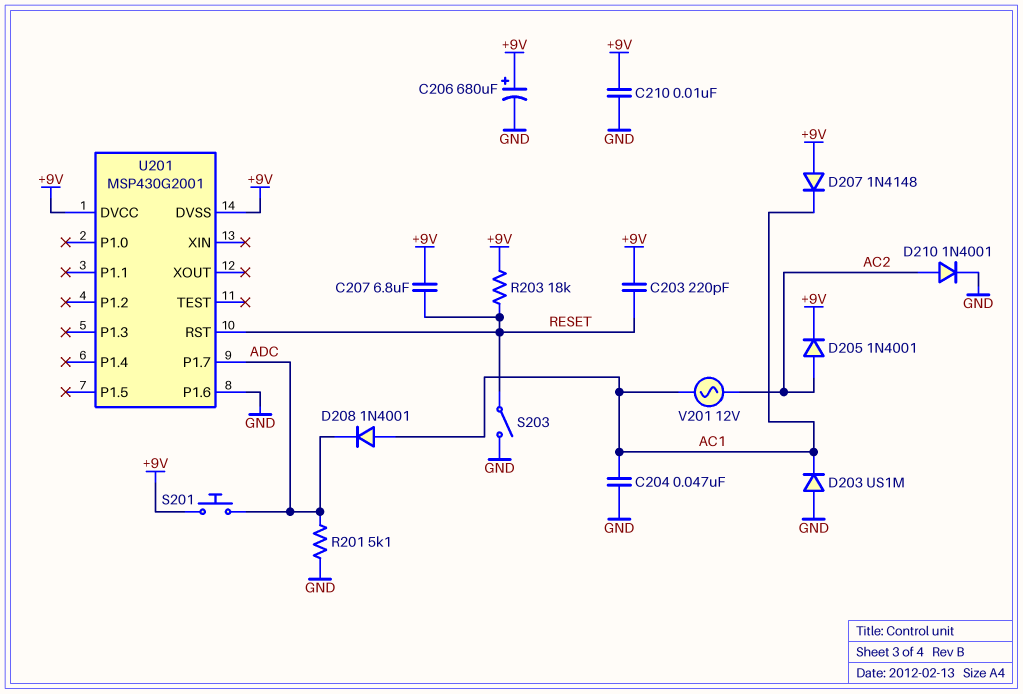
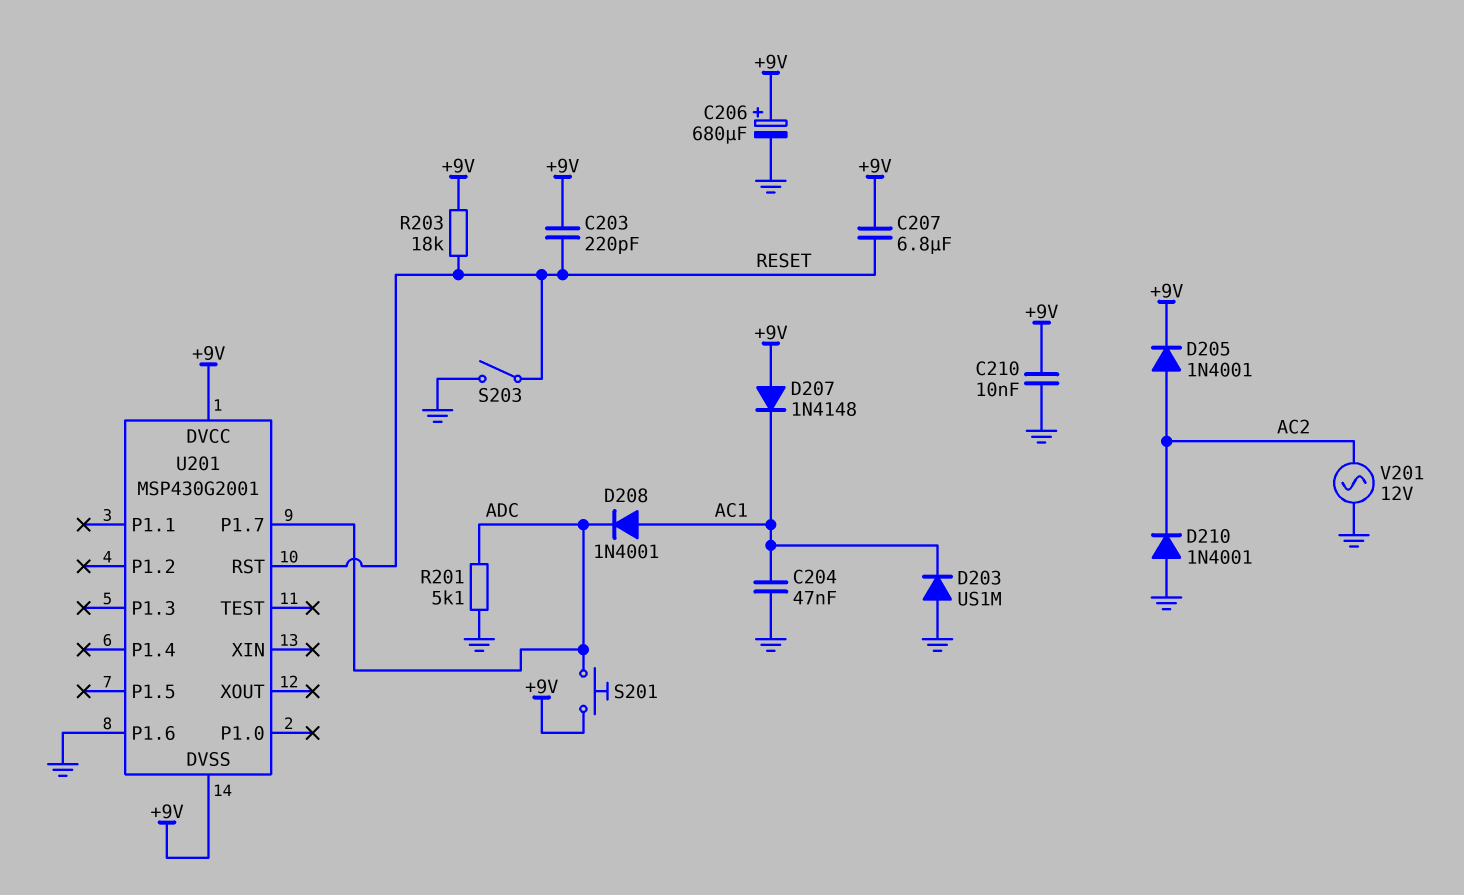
D210: diode 1N4001 (A AC2, K GND) -> diode 1N4001 (A GND, K AC2)
V201: AC 12V (AC1, AC2) -> AC 12V (AC2, GND)

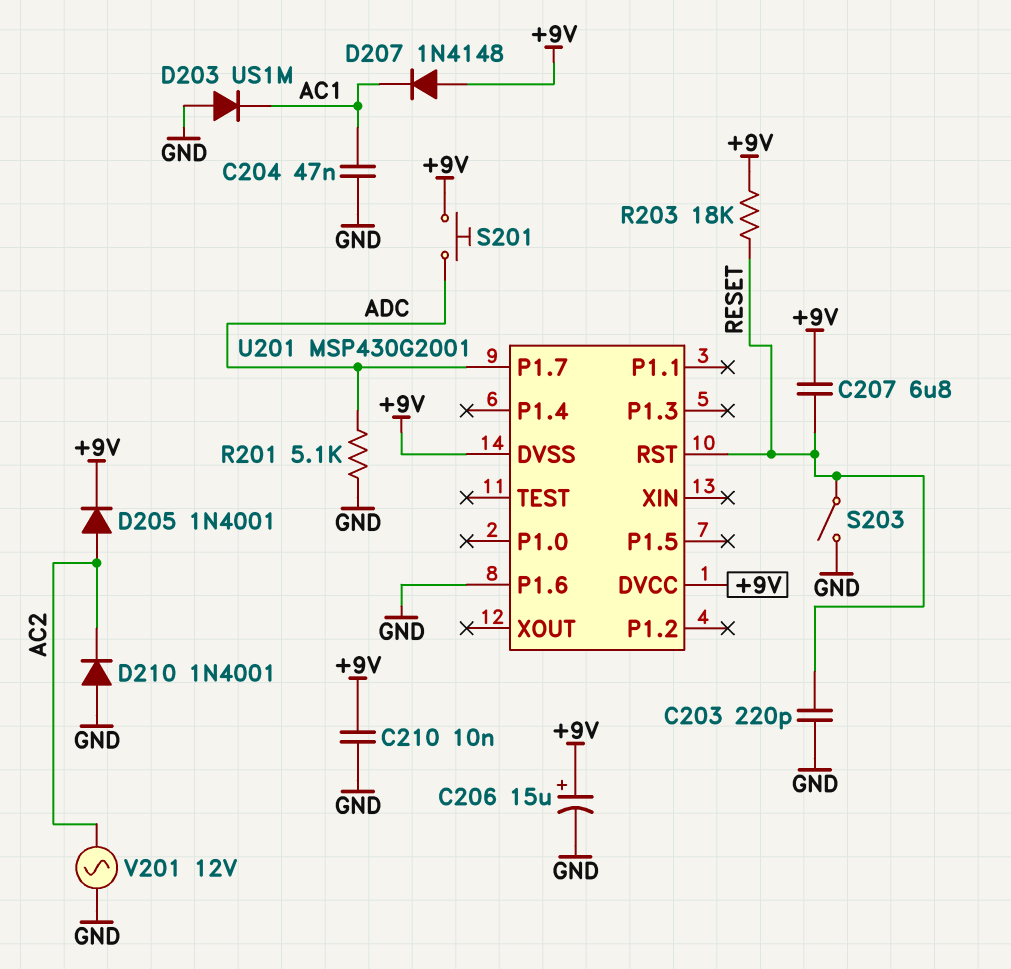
C203: 220pF (+9V, RESET) -> 220pF (GND, RESET)
C206: 680uF (plus +9V, minus GND) -> 15uF (plus +9V, minus GND)
D208: diode 1N4001 (A AC1, K ADC) -> none

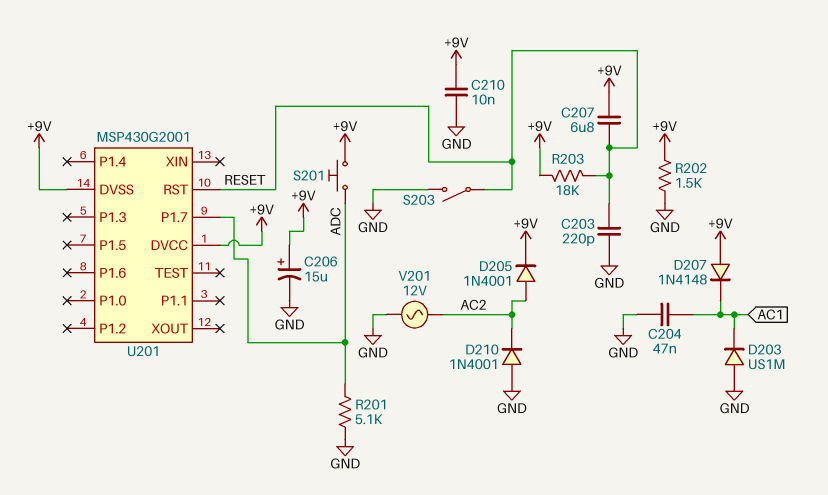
R202: none -> 1.5k (+9V, GND)
U201 pin P1.6: GND -> none

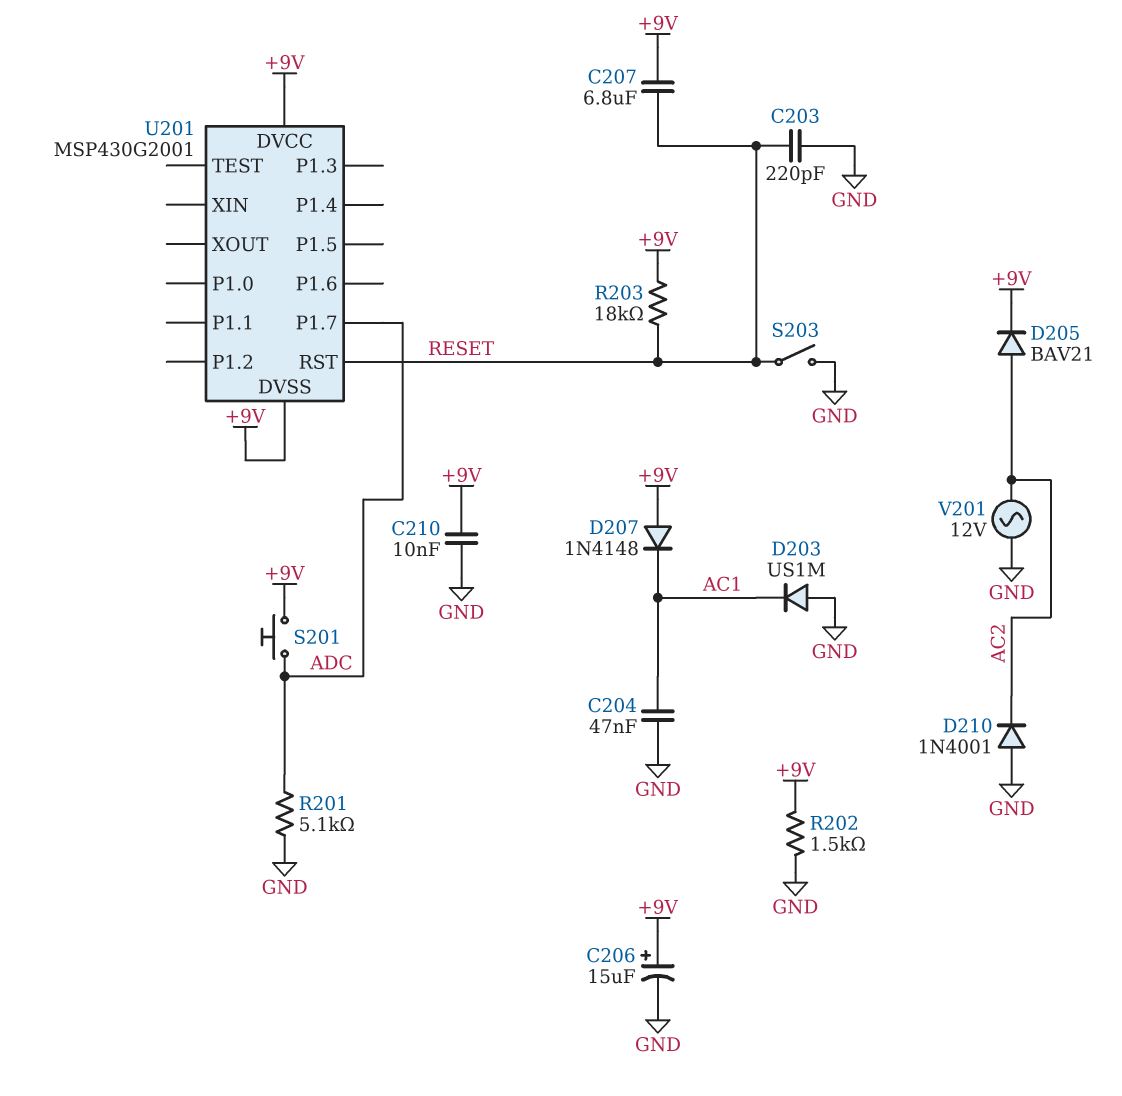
D205: diode 1N4001 (A AC2, K +9V) -> diode BAV21 (A AC2, K +9V)

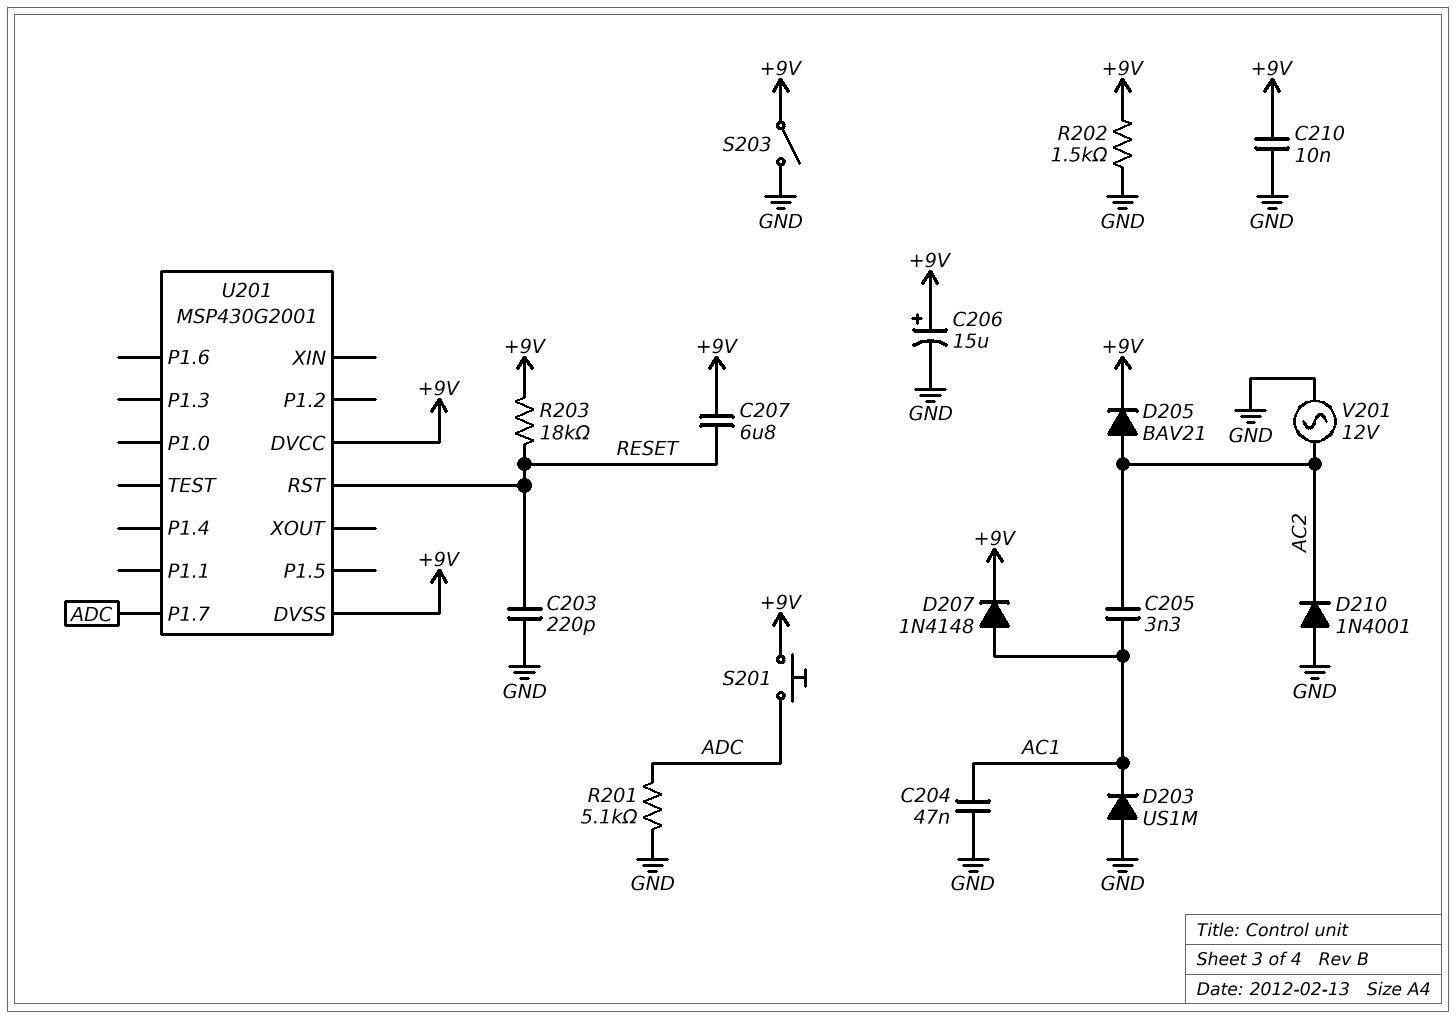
C205: none -> 3.3nF (AC1, AC2)
D207: diode 1N4148 (A +9V, K AC1) -> diode 1N4148 (A AC1, K +9V)
S203: switch (GND, RESET) -> switch (+9V, GND)

